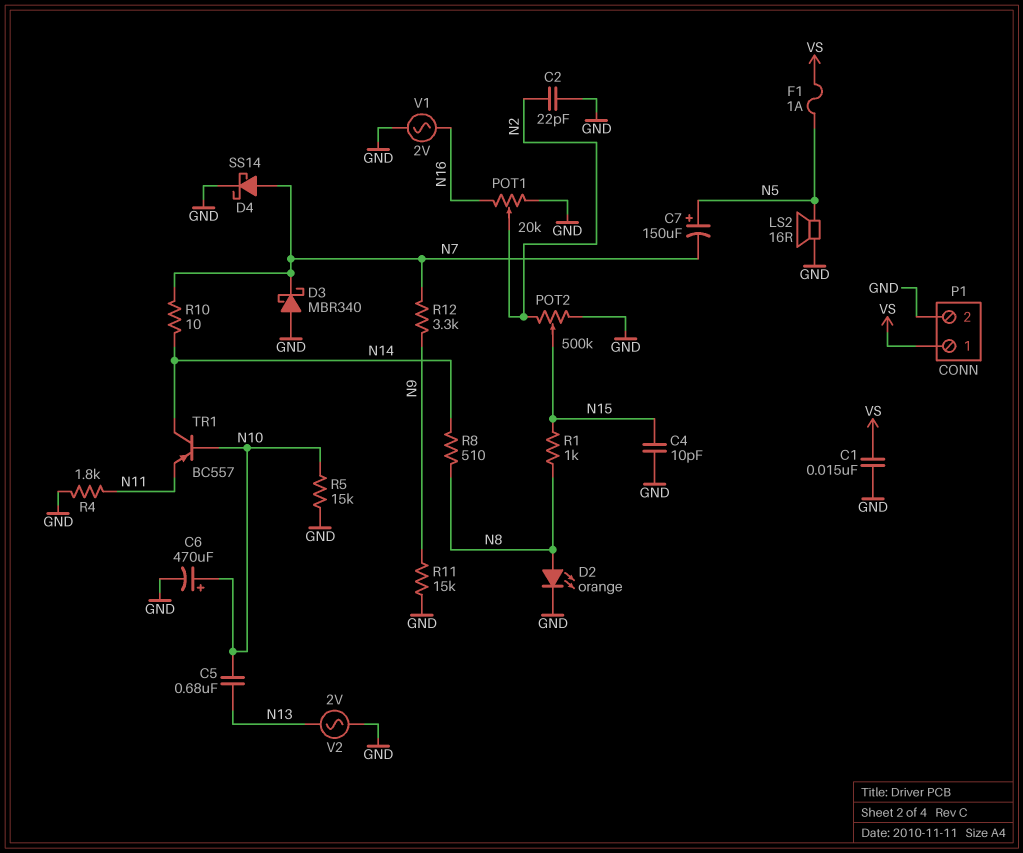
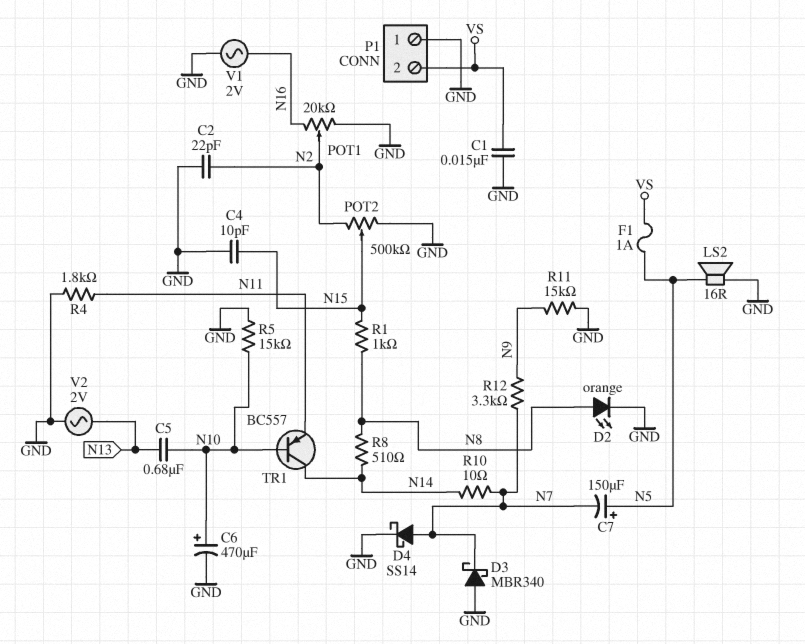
P1 pin 1: VS -> GND
P1 pin 2: GND -> VS

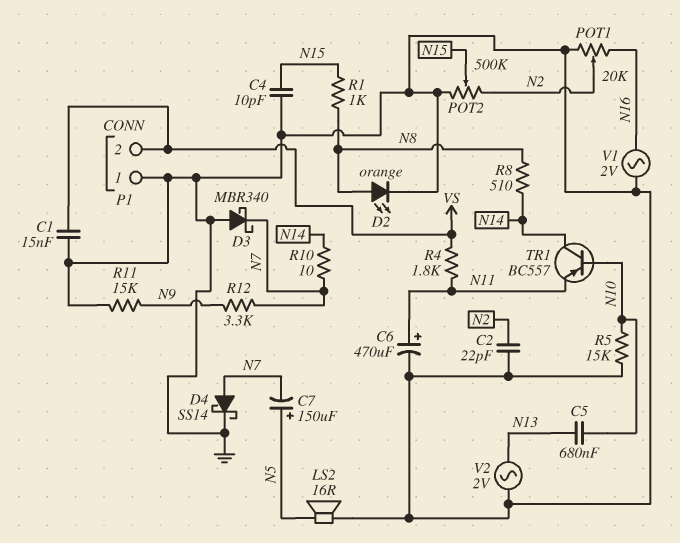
C6: 470uF (plus N10, minus GND) -> 470uF (plus N11, minus GND)
F1: 1A (N5, VS) -> none
R4: 1.8k (GND, N11) -> 1.8k (N11, VS)

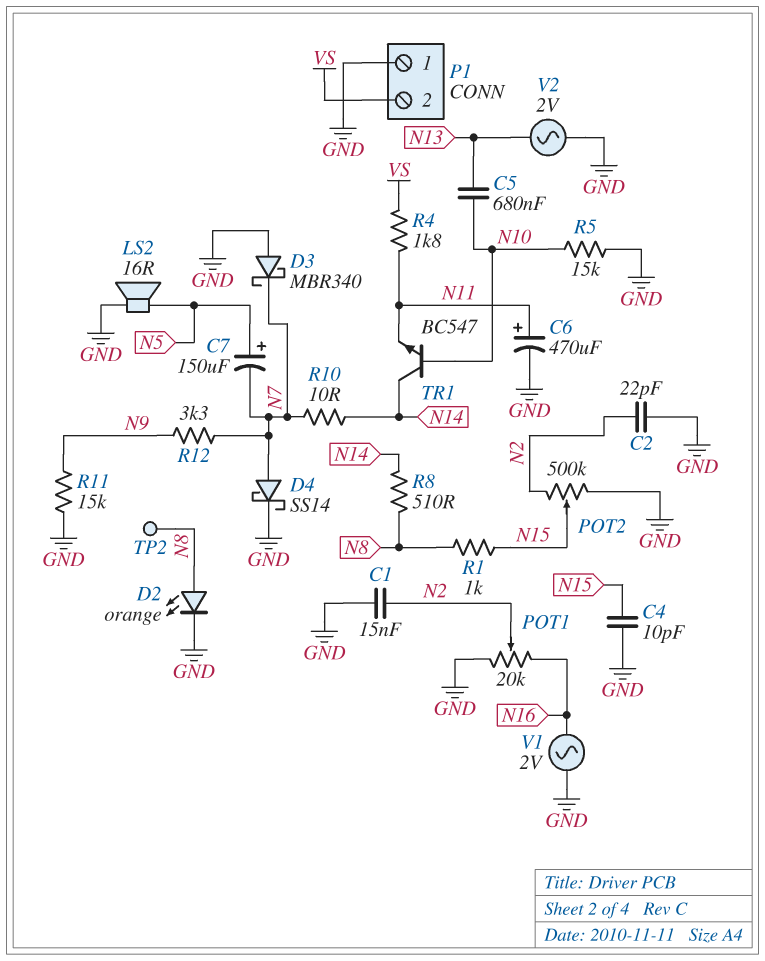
C1: 15nF (GND, VS) -> 15nF (GND, N2)
TP2: none -> test point (N8)
TR1: PNP BC557 (B N10, C N14, E N11) -> NPN BC547 (B N10, C N14, E N11)

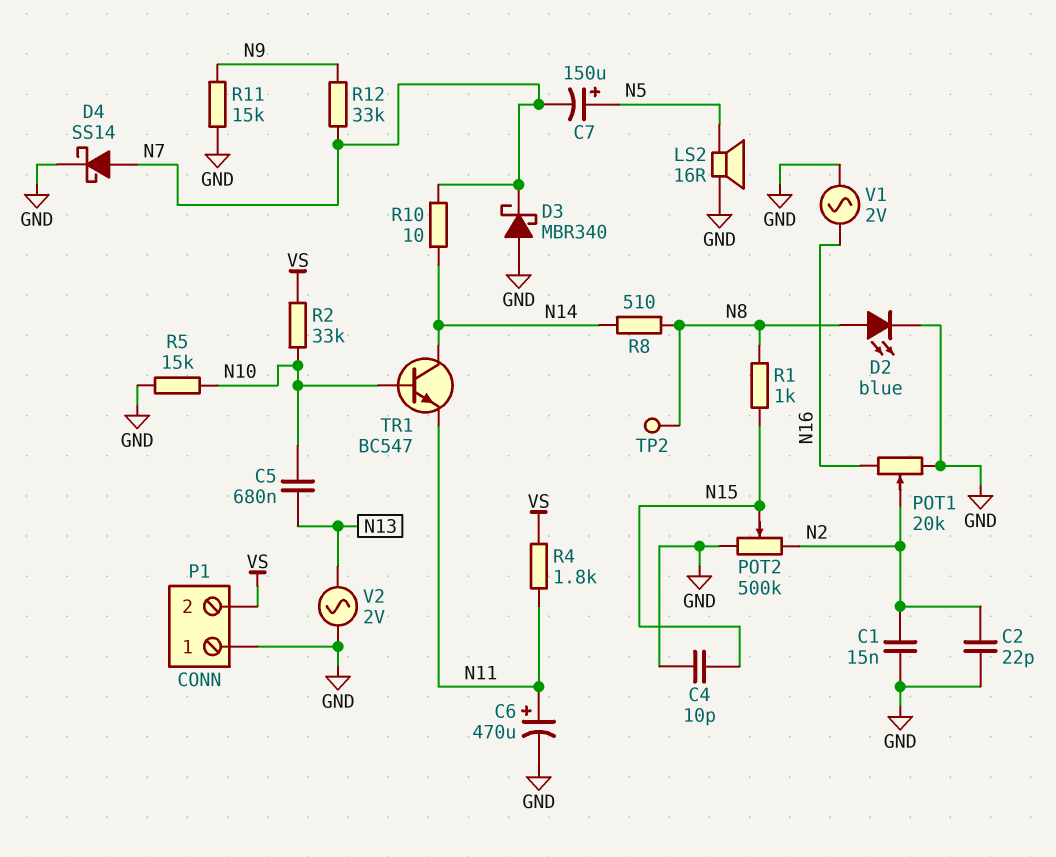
D2: LED orange (A N8, K GND) -> LED blue (A N8, K GND)
R2: none -> 33k (N10, VS)
R12: 3.3k (N7, N9) -> 33k (N7, N9)

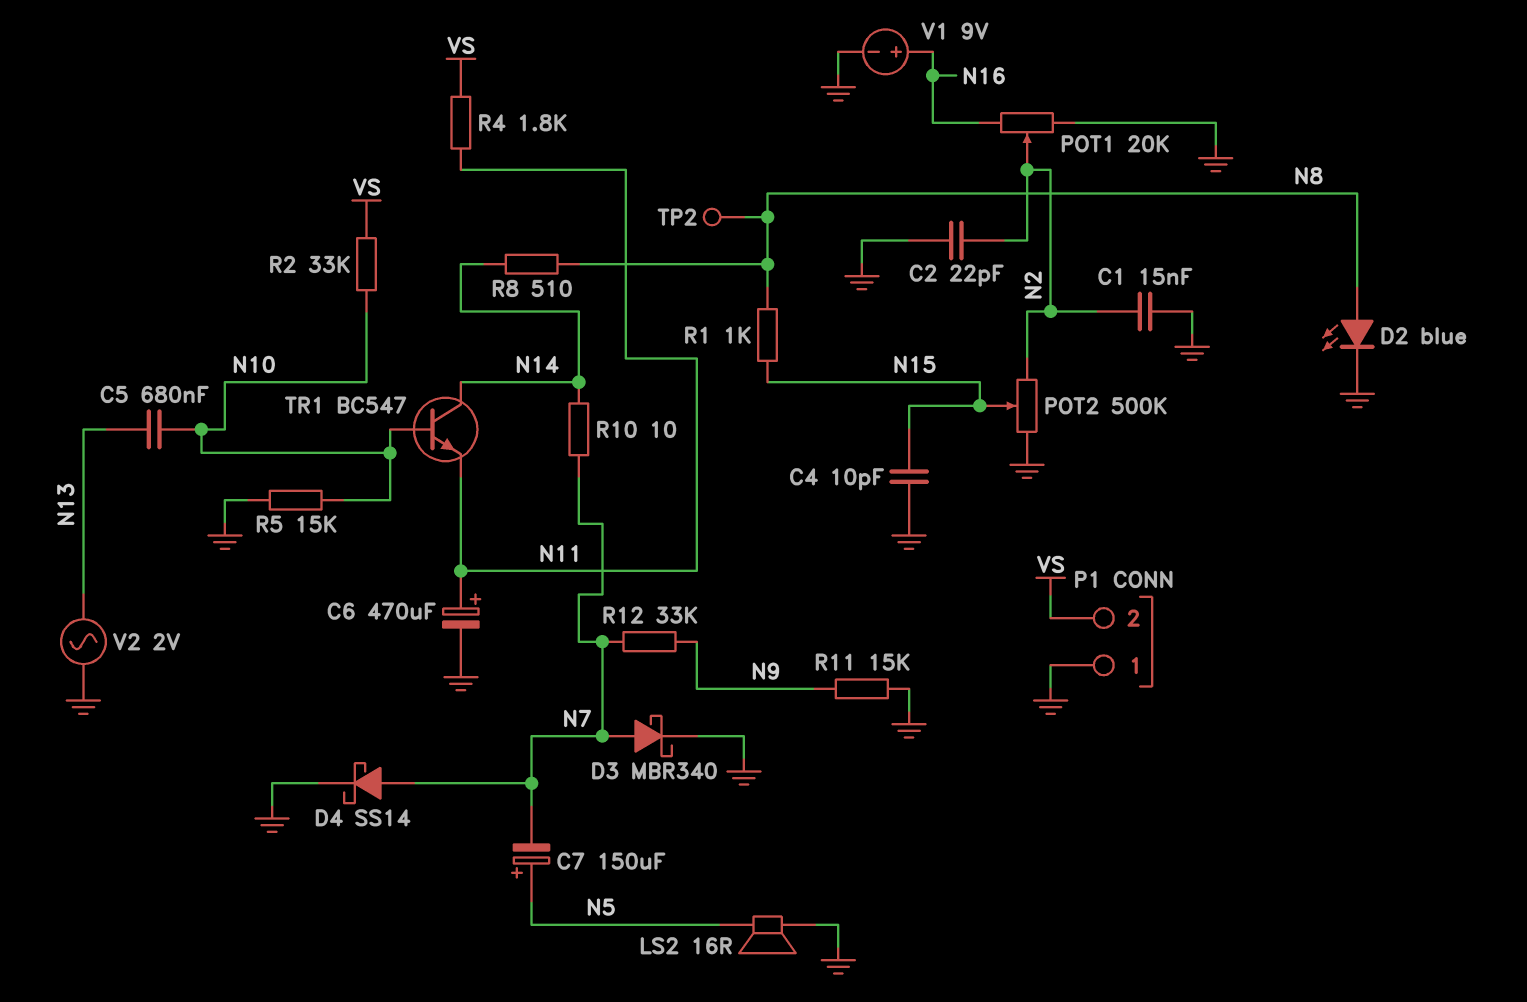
D3: schottky MBR340 (A GND, K N7) -> schottky MBR340 (A N7, K GND)
V1: AC 2V (GND, N16) -> 9V (plus N16, minus GND)

